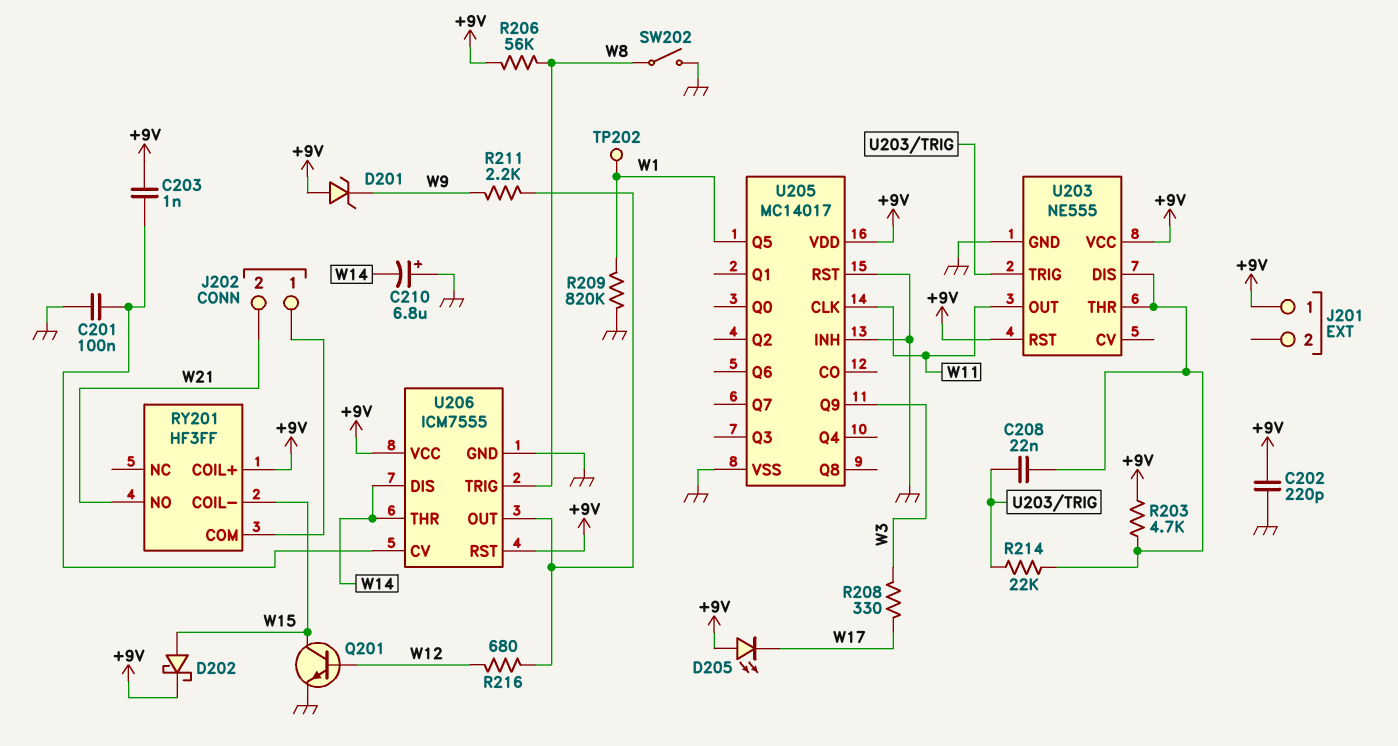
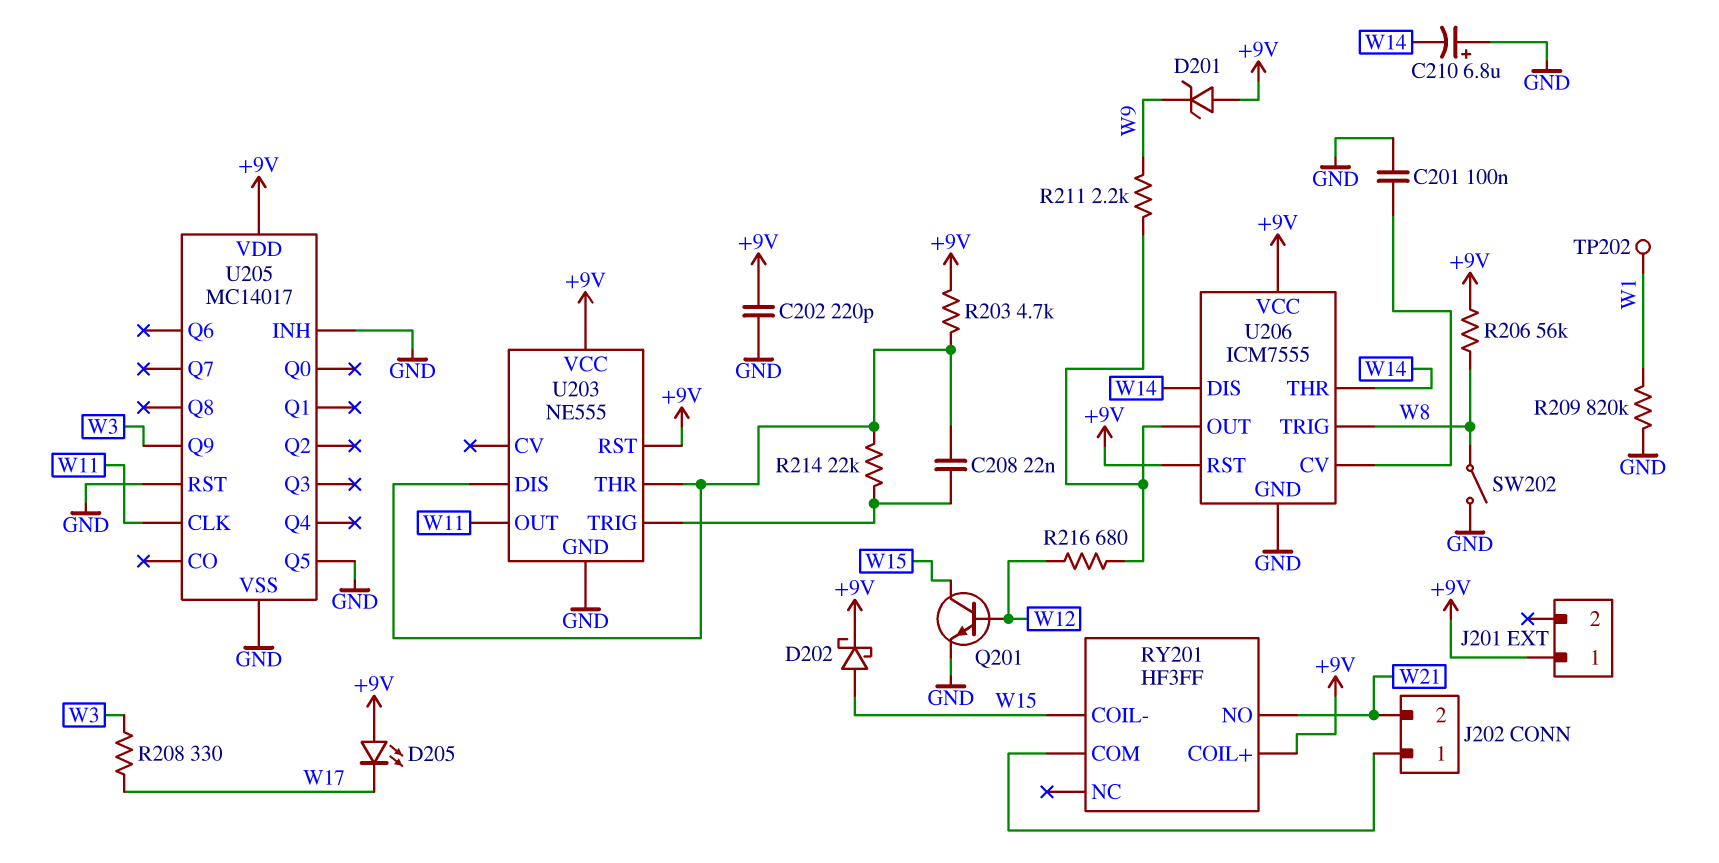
C203: 1nF (+9V, U206/CV) -> none
U205 pin Q5: W1 -> GND

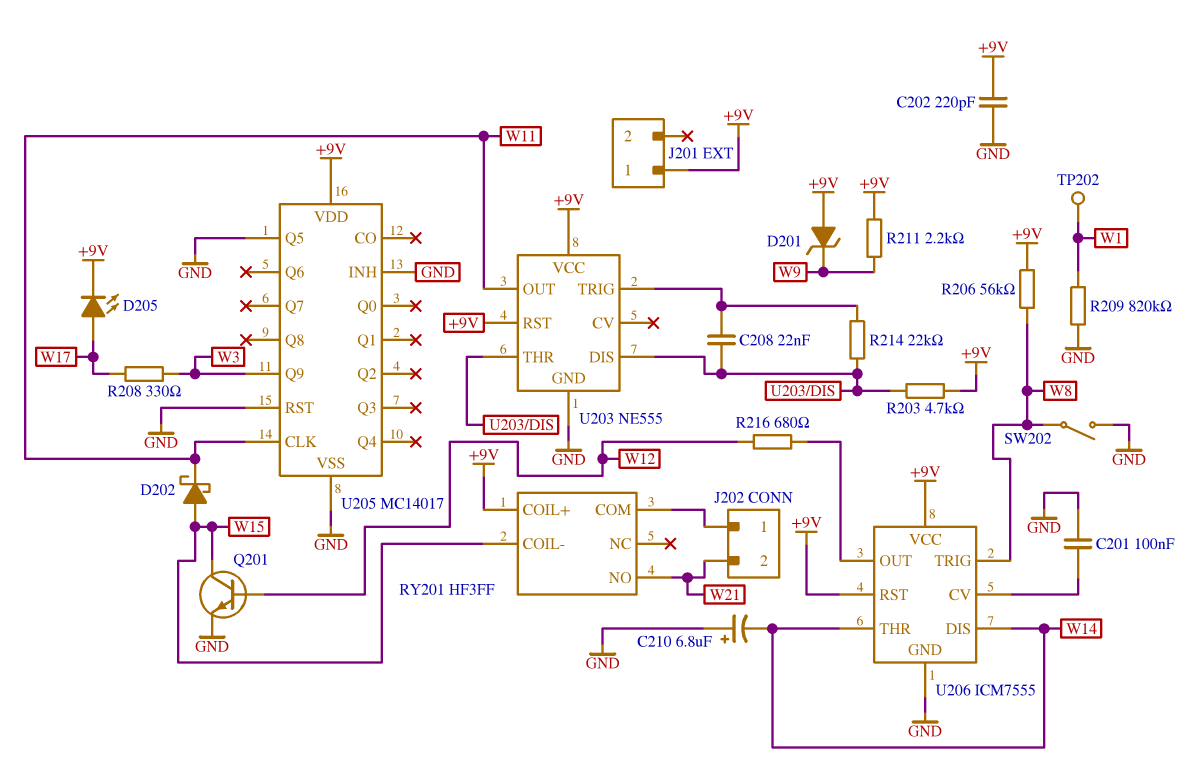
D202: schottky (A W15, K +9V) -> schottky (A W15, K W11)
D205: LED (A +9V, K W17) -> LED (A W17, K +9V)
R211: 2.2k (U206/OUT, W9) -> 2.2k (+9V, W9)

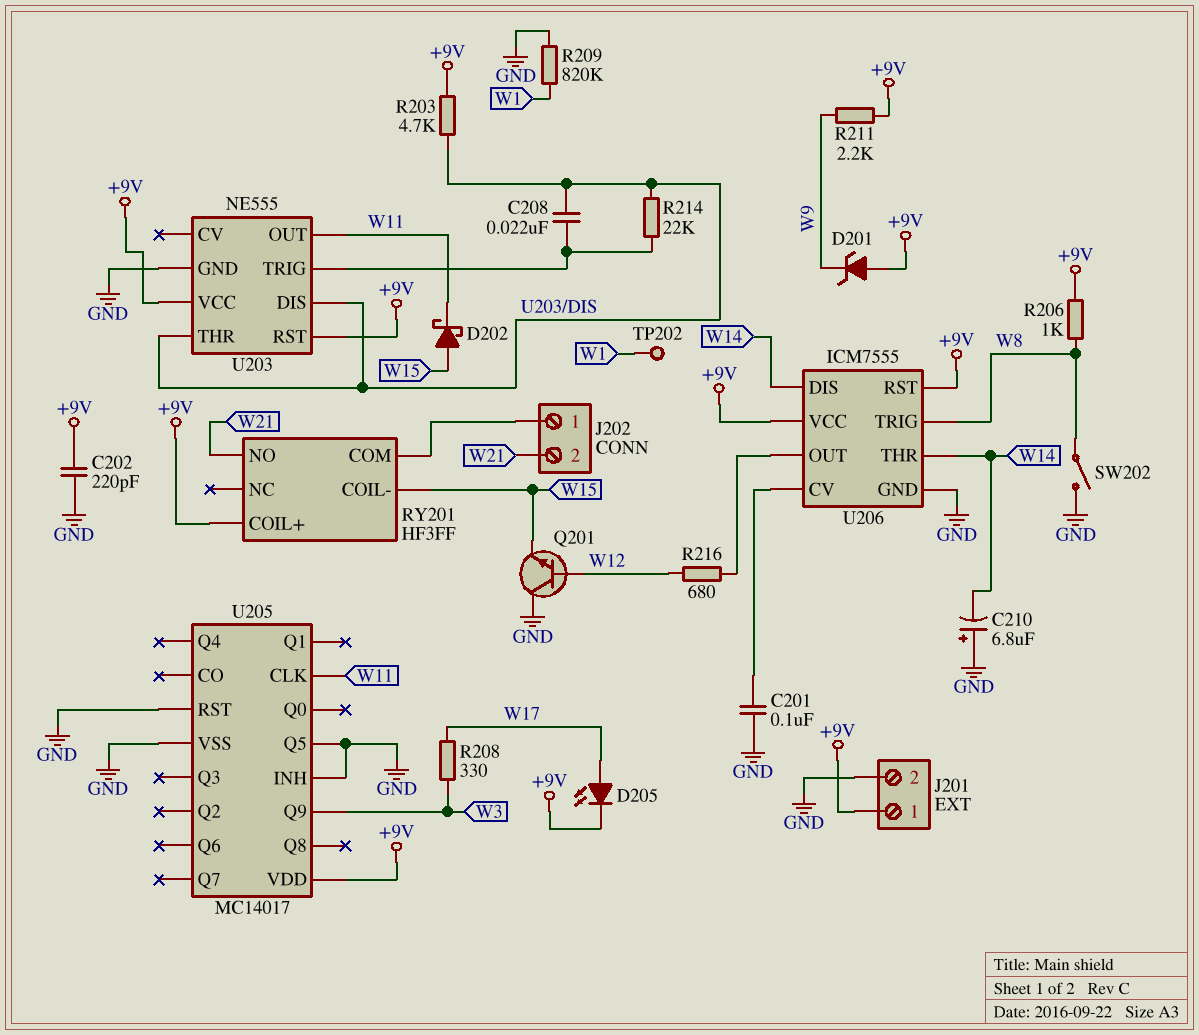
J201 pin 2: none -> GND
Q201: NPN (B W12, C W15, E GND) -> NPN (B W12, C GND, E W15)
R206: 56k (+9V, W8) -> 1k (+9V, W8)

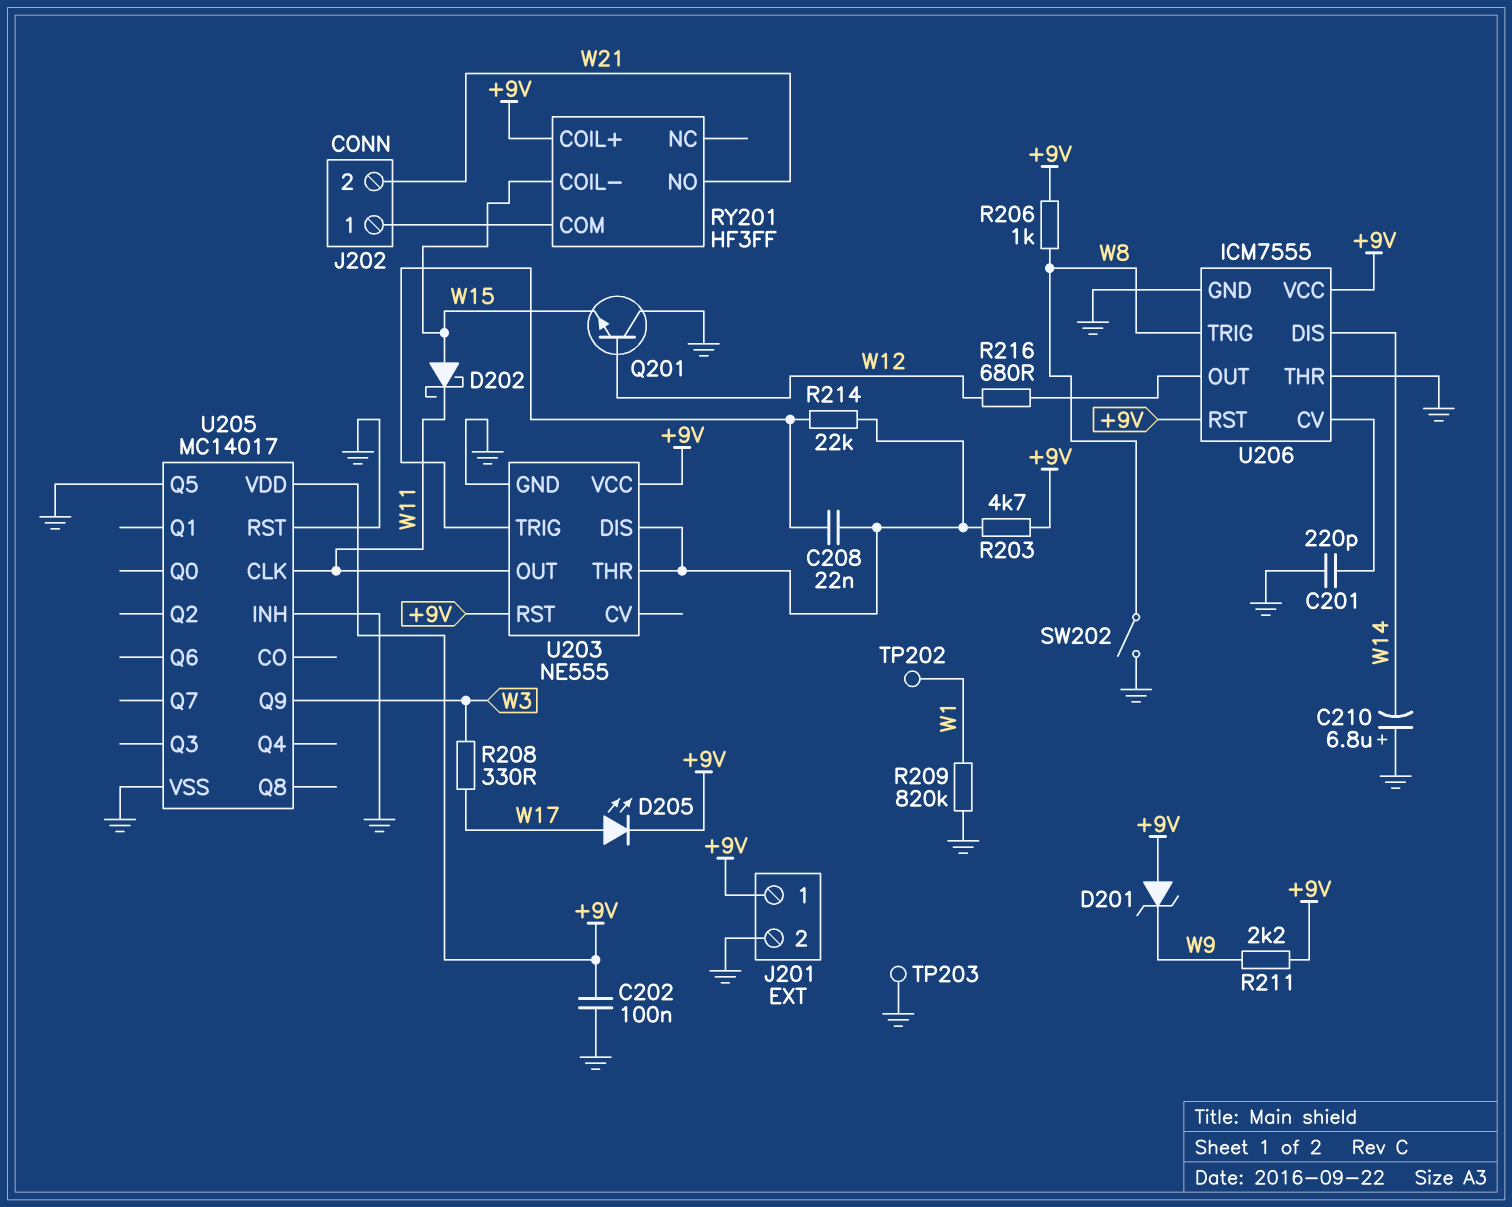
C201: 100nF (GND, U206/CV) -> 220pF (GND, U206/CV)
C202: 220pF (+9V, GND) -> 100nF (+9V, GND)
TP203: none -> test point (GND)
U206 pin THR: W14 -> GND

